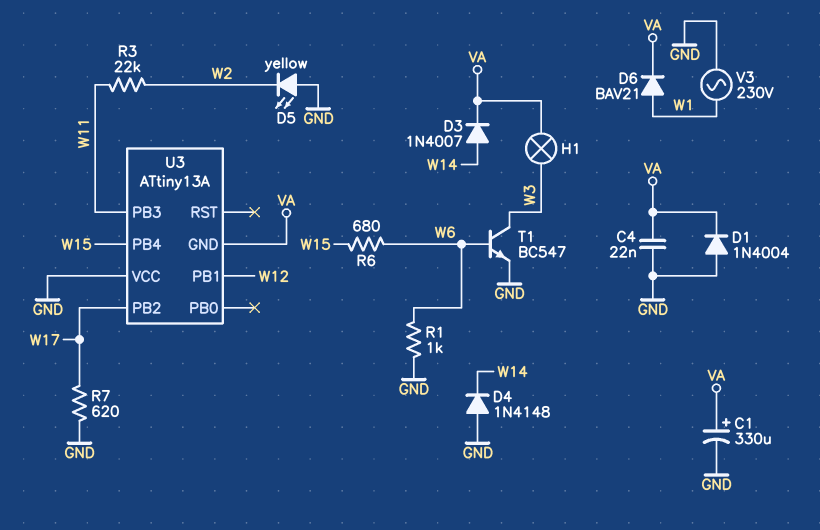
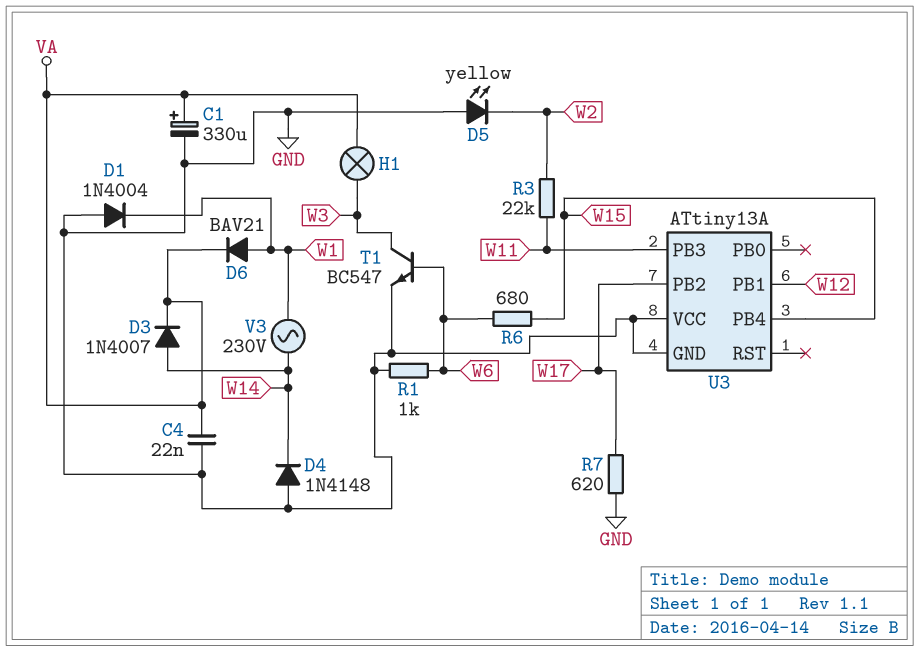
D1: diode 1N4004 (A GND, K VA) -> diode 1N4004 (A GND, K W1)
U3 pin GND: VA -> GND
V3: AC 230V (GND, W1) -> AC 230V (W1, W14)

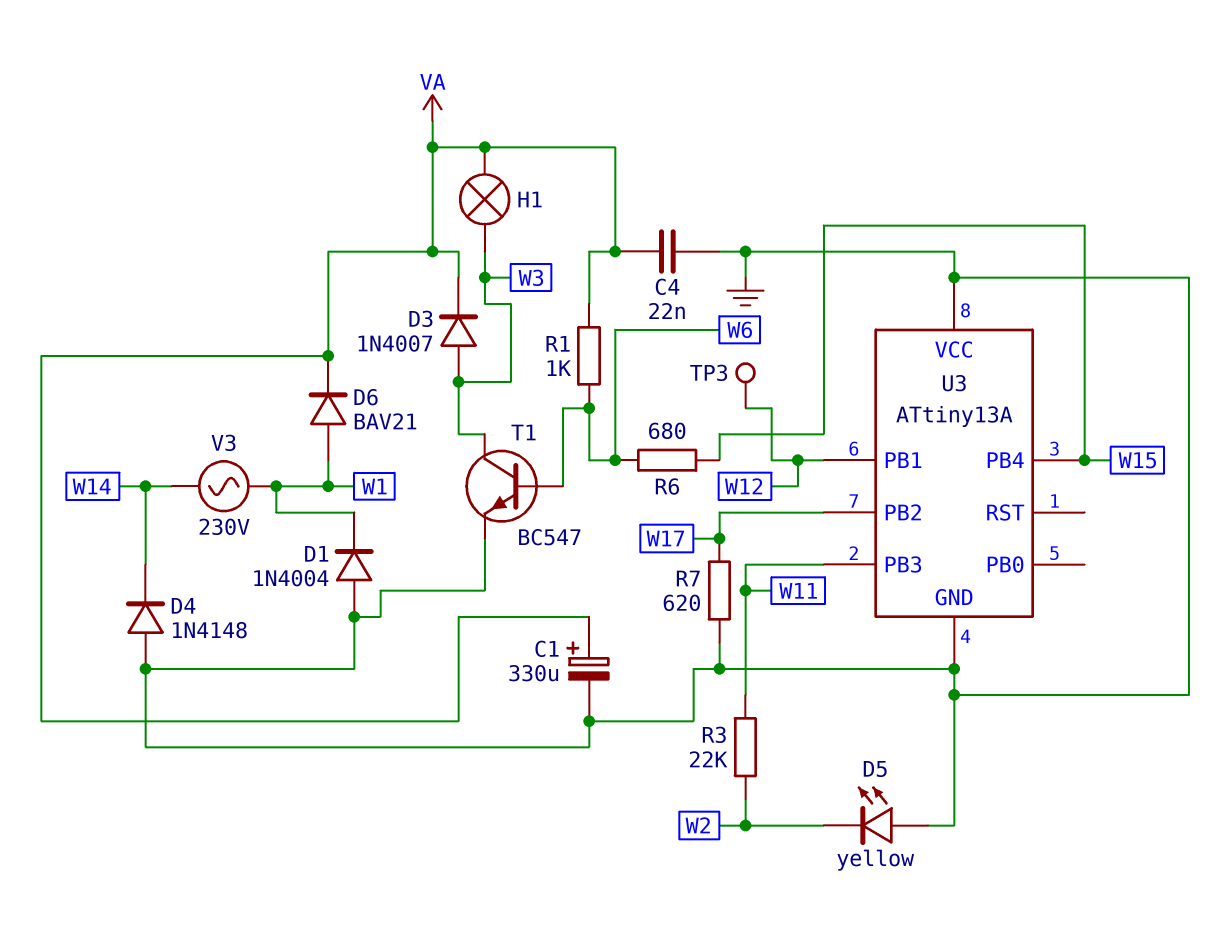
D3: diode 1N4007 (A W14, K VA) -> diode 1N4007 (A W3, K VA)
R1: 1k (GND, W6) -> 1k (VA, W6)
TP3: none -> test point (W12)

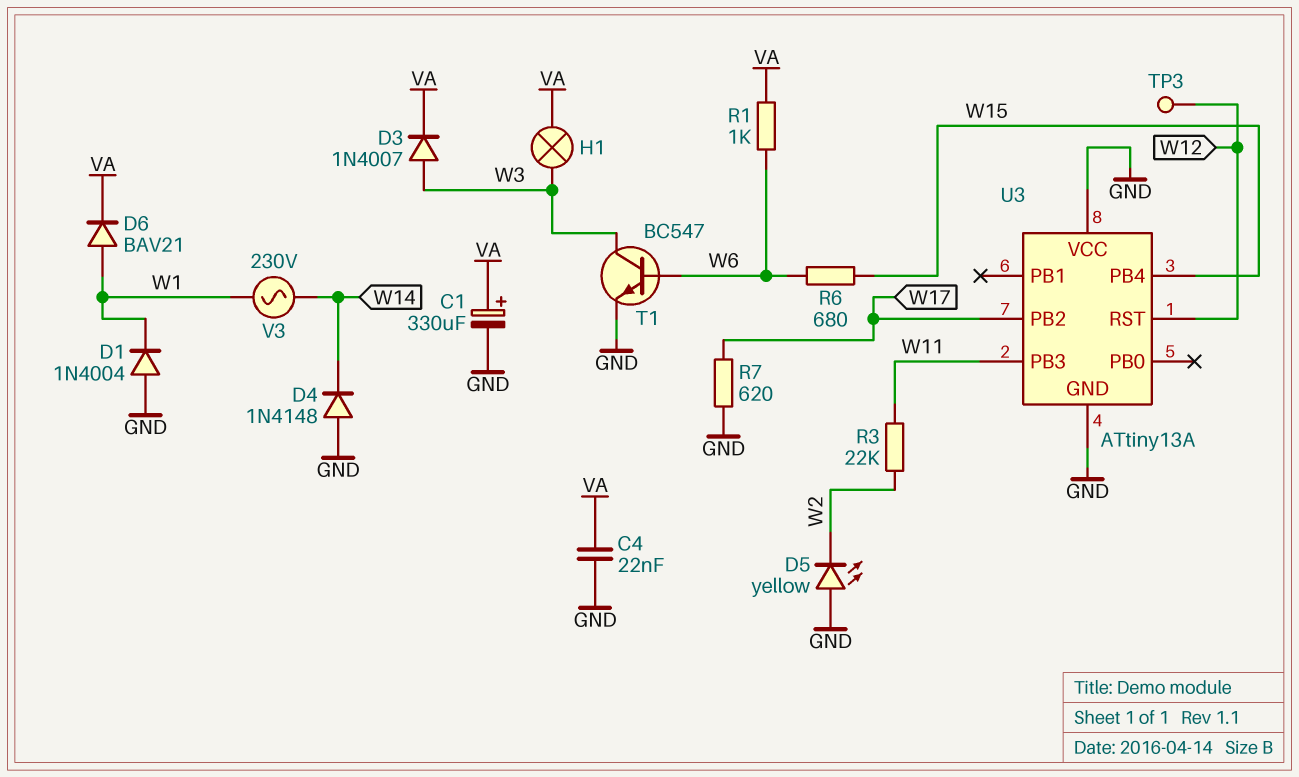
U3 pin PB1: W12 -> none
U3 pin RST: none -> W12

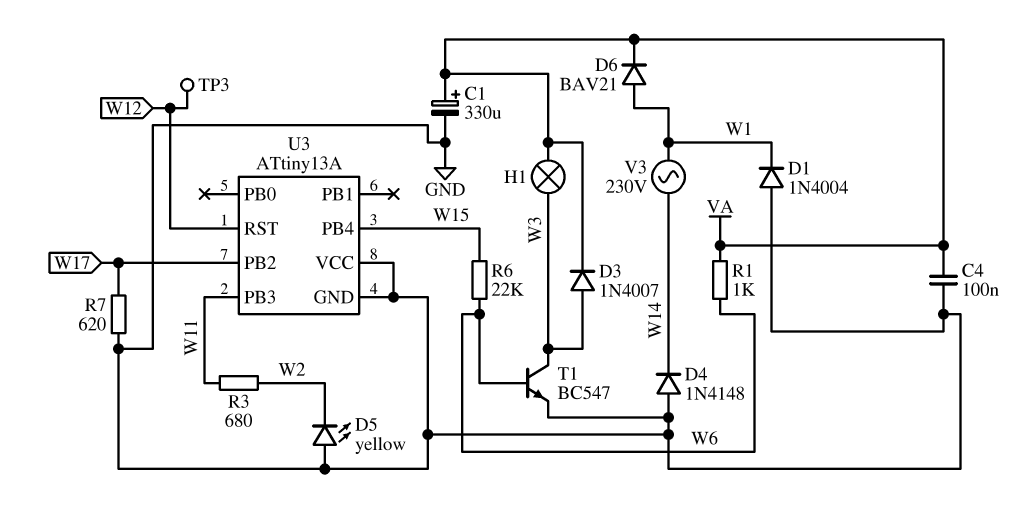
C4: 22nF (GND, VA) -> 100nF (GND, VA)
R3: 22k (W2, W11) -> 680 (W2, W11)
R6: 680 (W6, W15) -> 22k (W6, W15)

